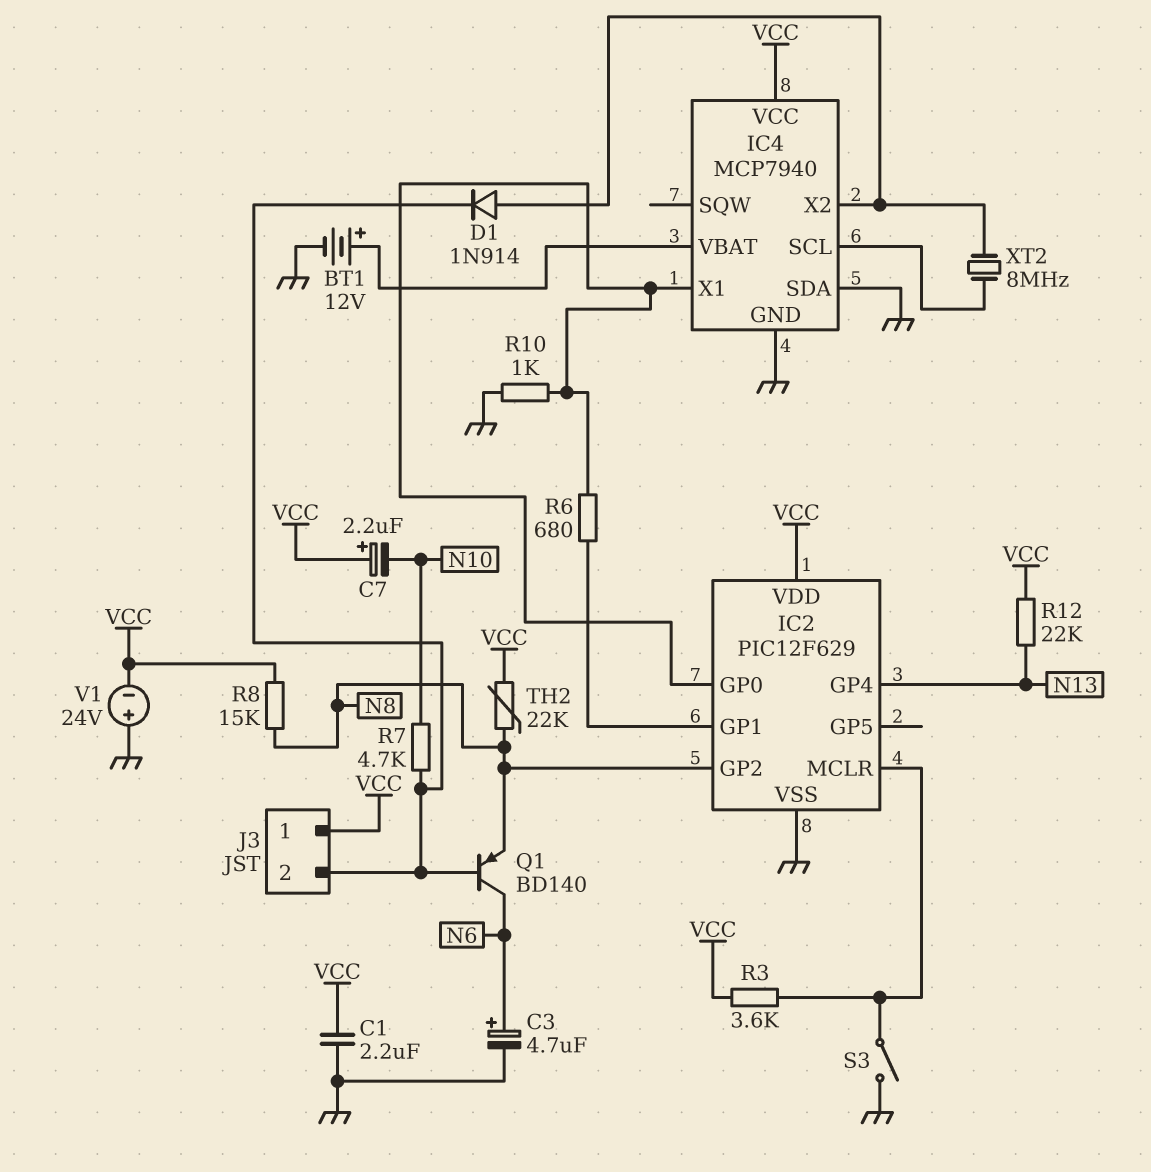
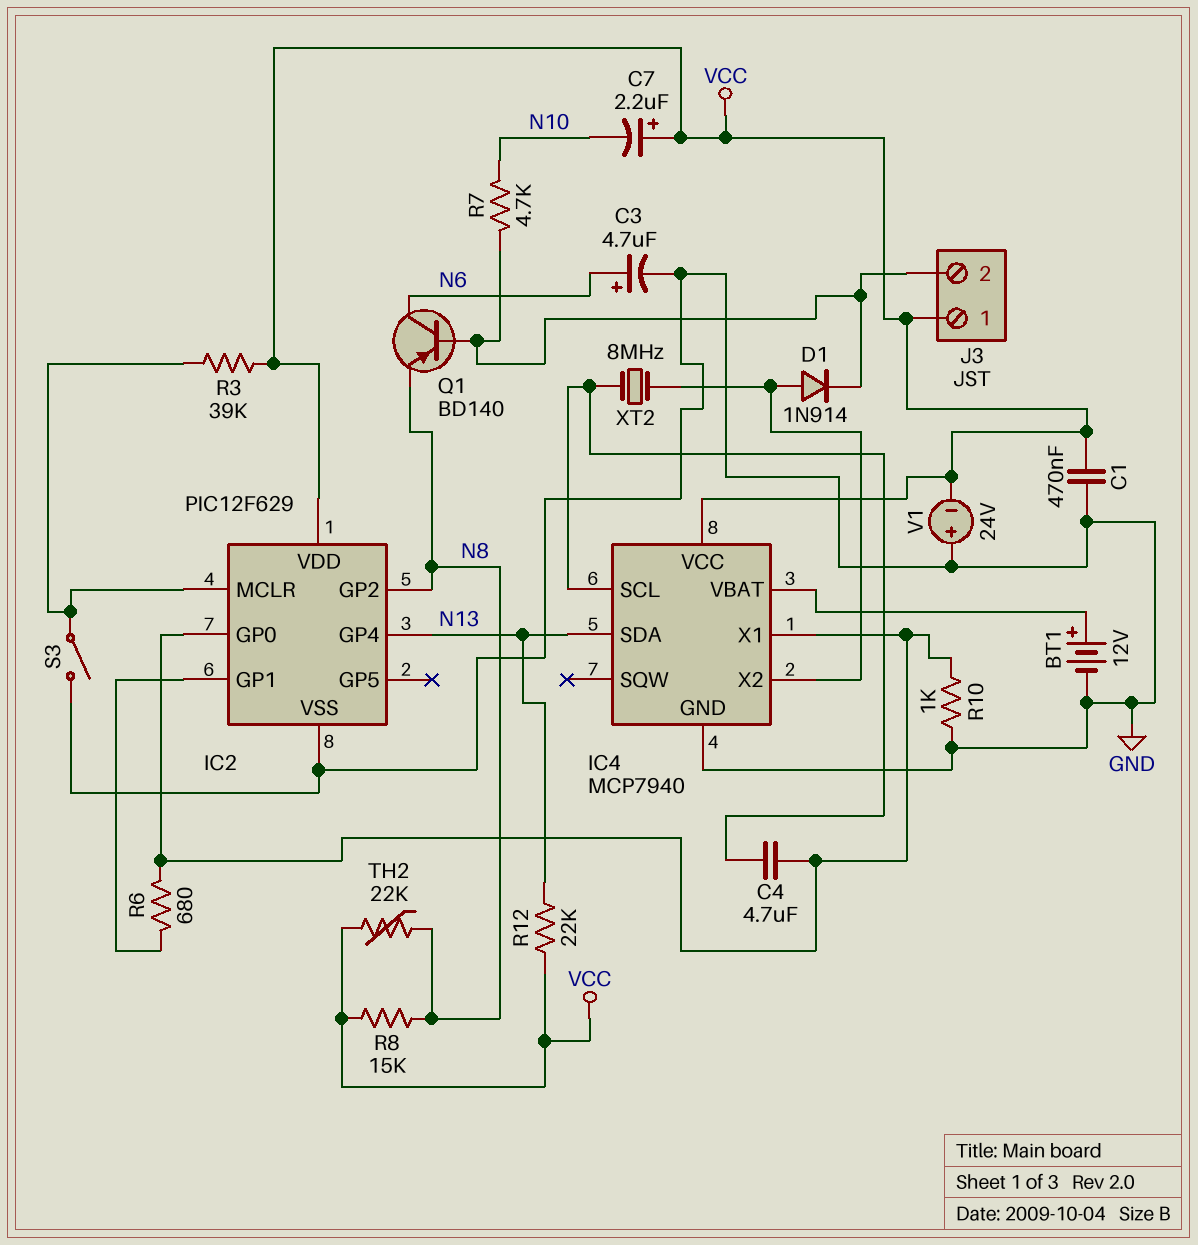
C1: 2.2uF (GND, VCC) -> 470nF (GND, VCC)
C4: none -> 4.7uF (IC2/GP0, IC4/SCL)
IC4 pin SDA: GND -> N13
R3: 3.6k (IC2/MCLR, VCC) -> 39k (IC2/MCLR, VCC)

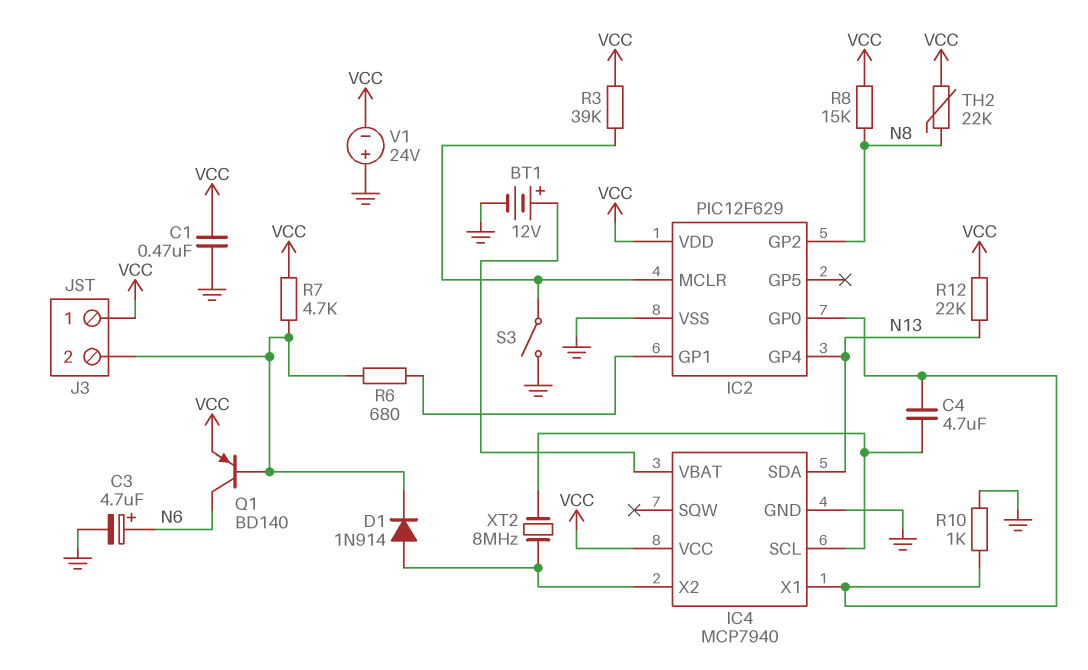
C7: 2.2uF (plus VCC, minus N10) -> none
Q1: PNP BD140 (B J3/2, C N6, E N8) -> PNP BD140 (B J3/2, C N6, E VCC)
R6: 680 (IC2/GP0, IC2/GP1) -> 680 (IC2/GP1, J3/2)
R7: 4.7k (J3/2, N10) -> 4.7k (J3/2, VCC)

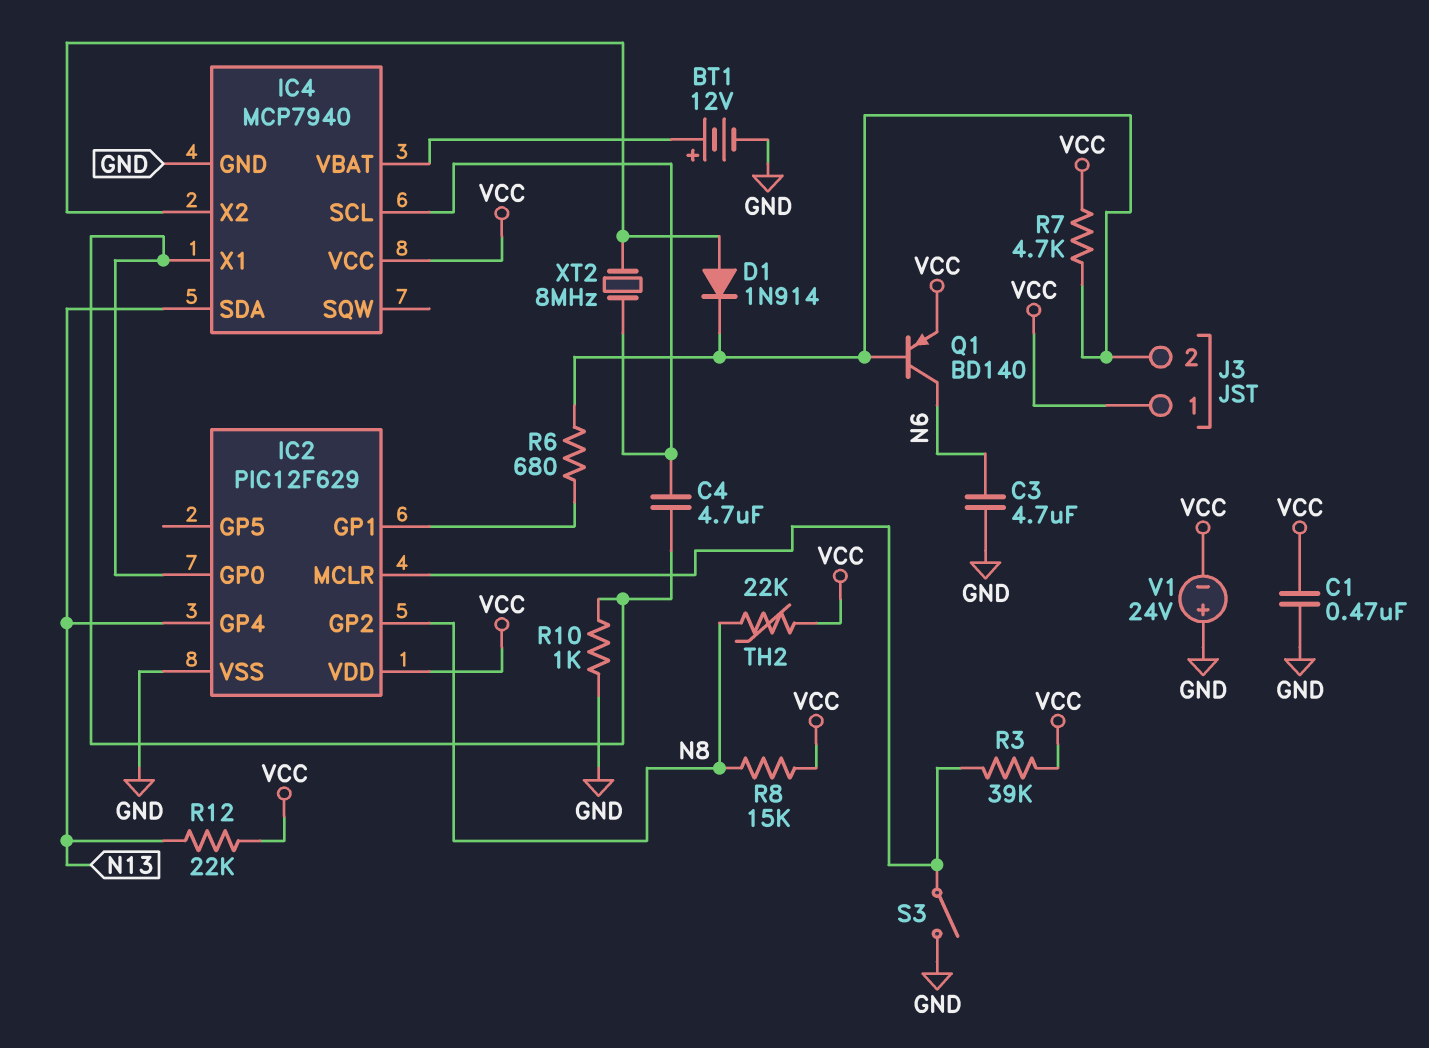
C3: 4.7uF (plus N6, minus GND) -> 4.7uF (GND, N6)

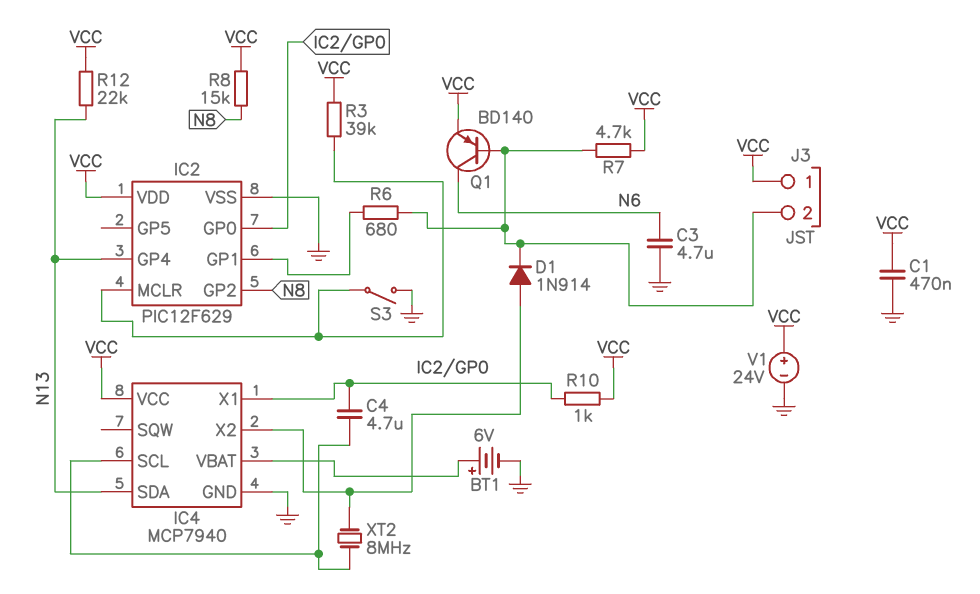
BT1: 12V (plus IC4/VBAT, minus GND) -> 6V (plus IC4/VBAT, minus GND)
R10: 1k (GND, IC2/GP0) -> 1k (IC2/GP0, VCC)
TH2: 22k (N8, VCC) -> none
V1: 24V (plus GND, minus VCC) -> 24V (plus VCC, minus GND)

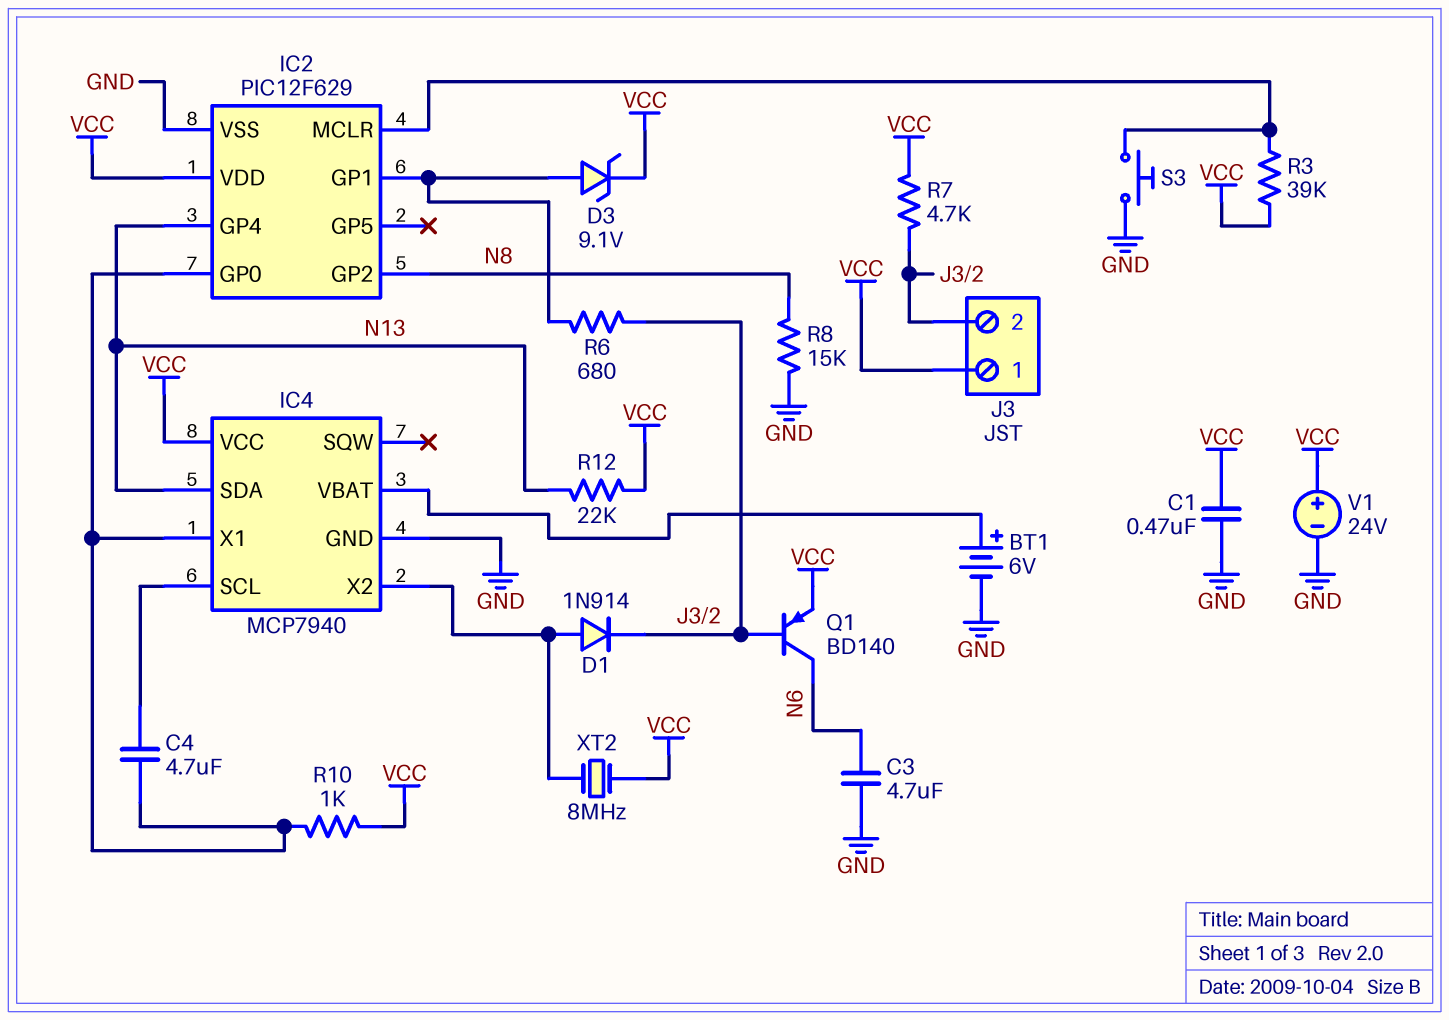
D3: none -> zener 9.1V (A IC2/GP1, K VCC)
R8: 15k (N8, VCC) -> 15k (GND, N8)
S3: switch (GND, IC2/MCLR) -> button (GND, IC2/MCLR)
XT2: 8MHz (IC4/SCL, IC4/X2) -> 8MHz (IC4/X2, VCC)

